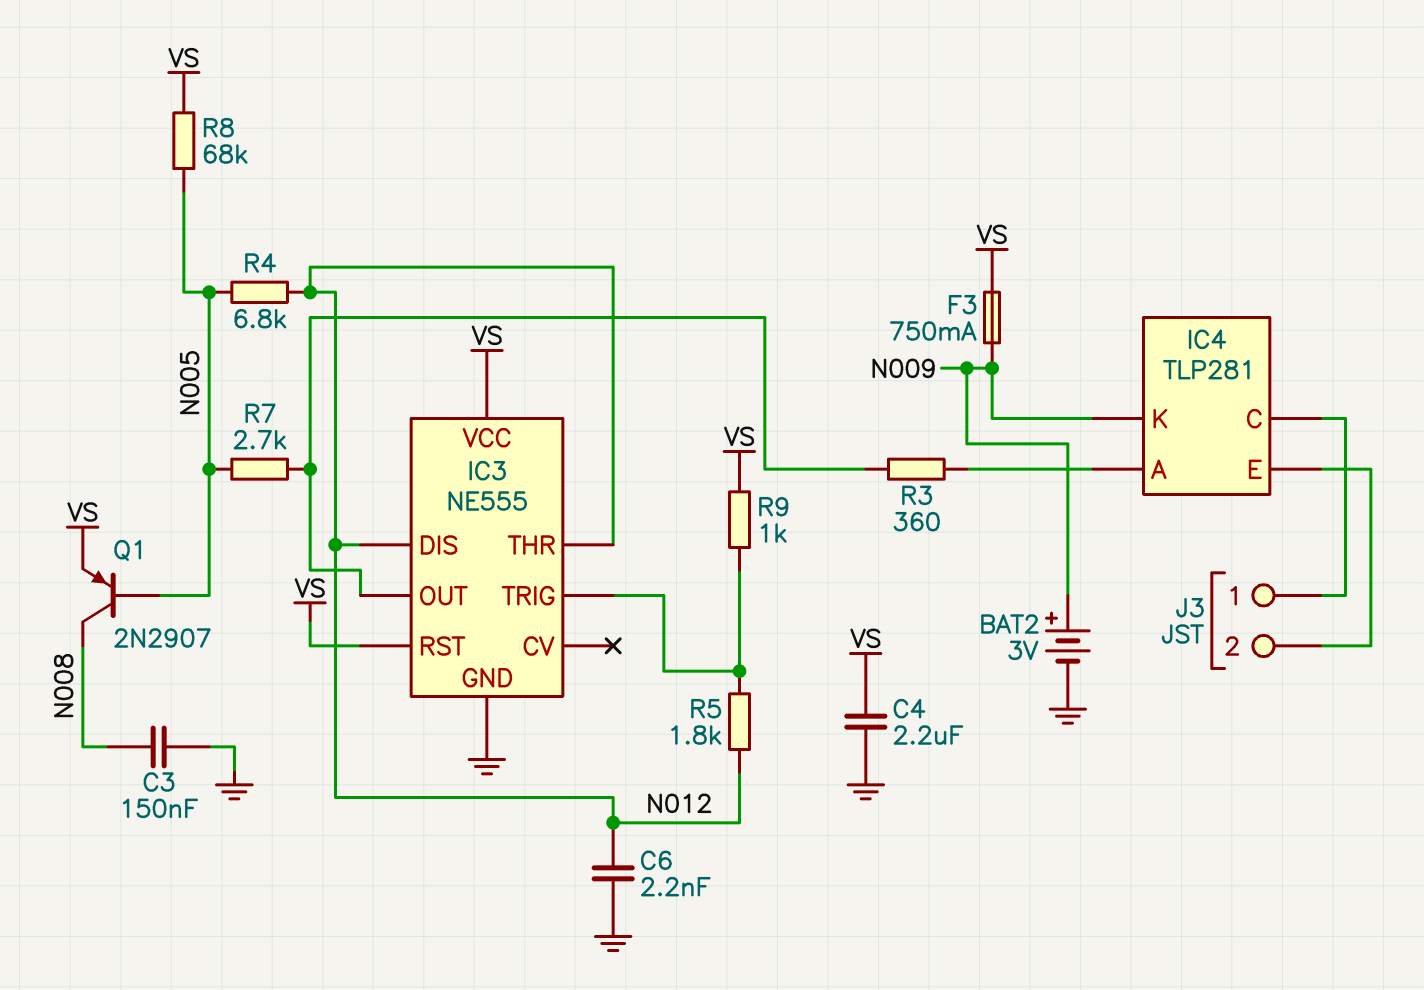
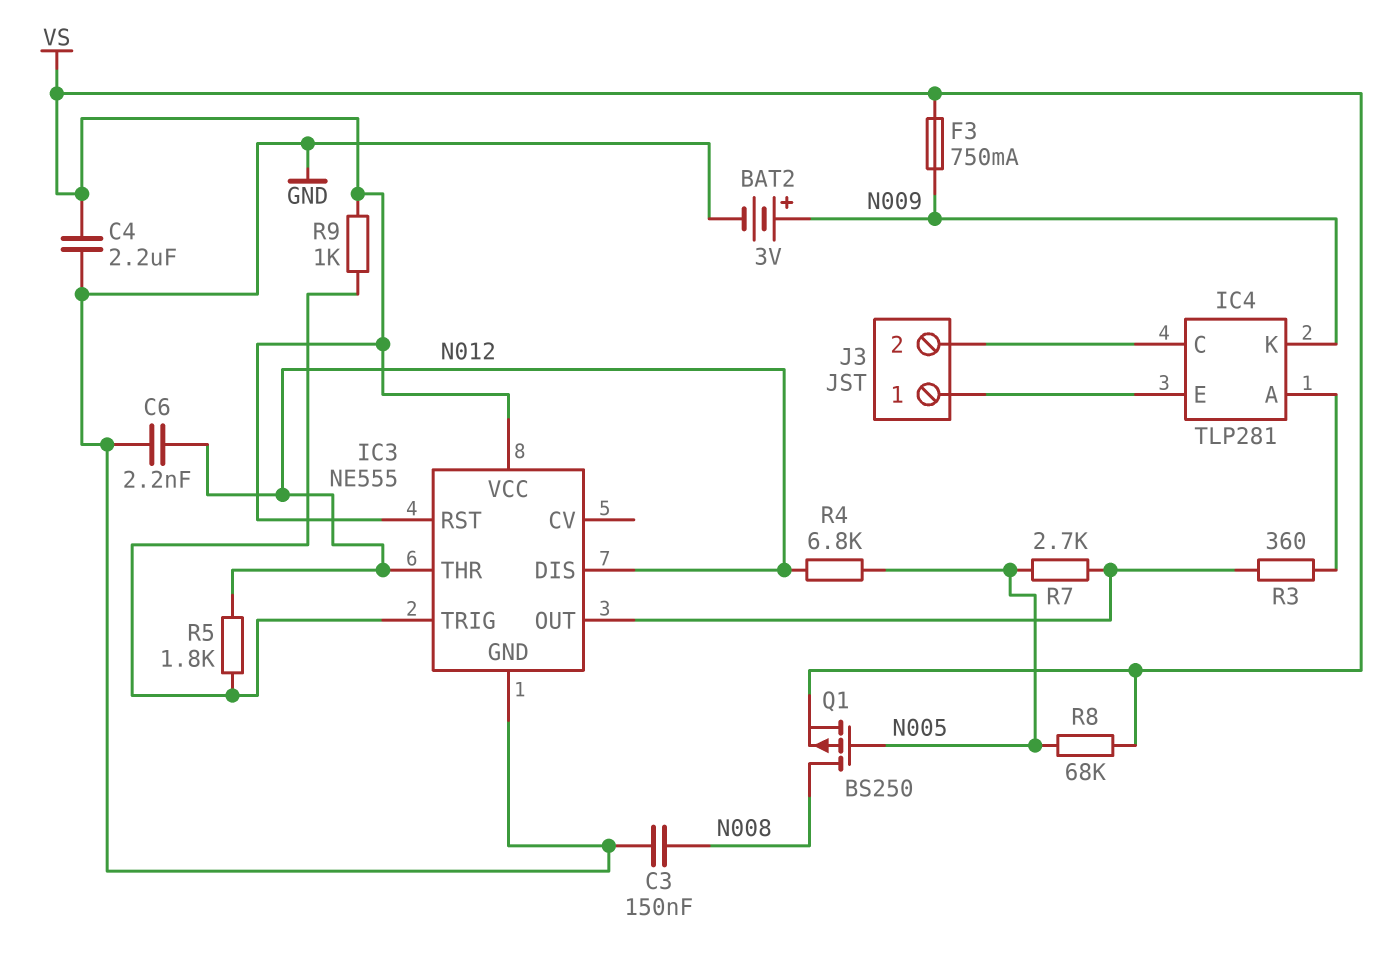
J3 pin 1: IC4/C -> IC4/E
J3 pin 2: IC4/E -> IC4/C
Q1: PNP 2N2907 (B N005, C N008, E VS) -> PMOS BS250 (G N005, D N008, S VS)

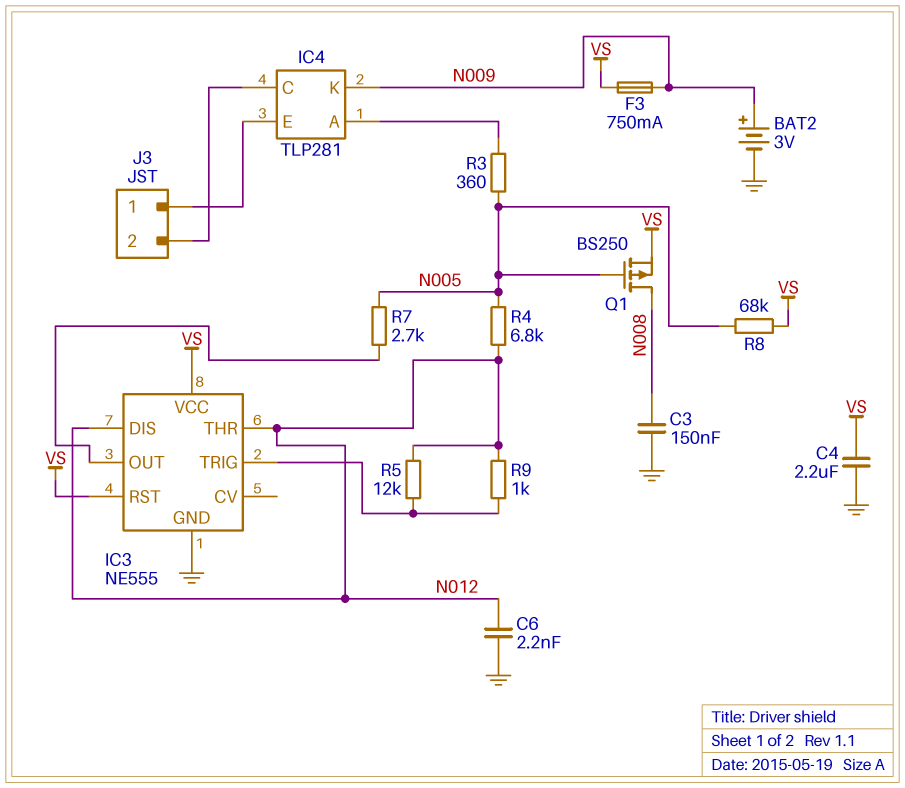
R3: 360 (IC3/OUT, IC4/A) -> 360 (IC4/A, N005)
R5: 1.8k (IC3/TRIG, N012) -> 12k (IC3/TRIG, N012)
R9: 1k (IC3/TRIG, VS) -> 1k (IC3/TRIG, N012)

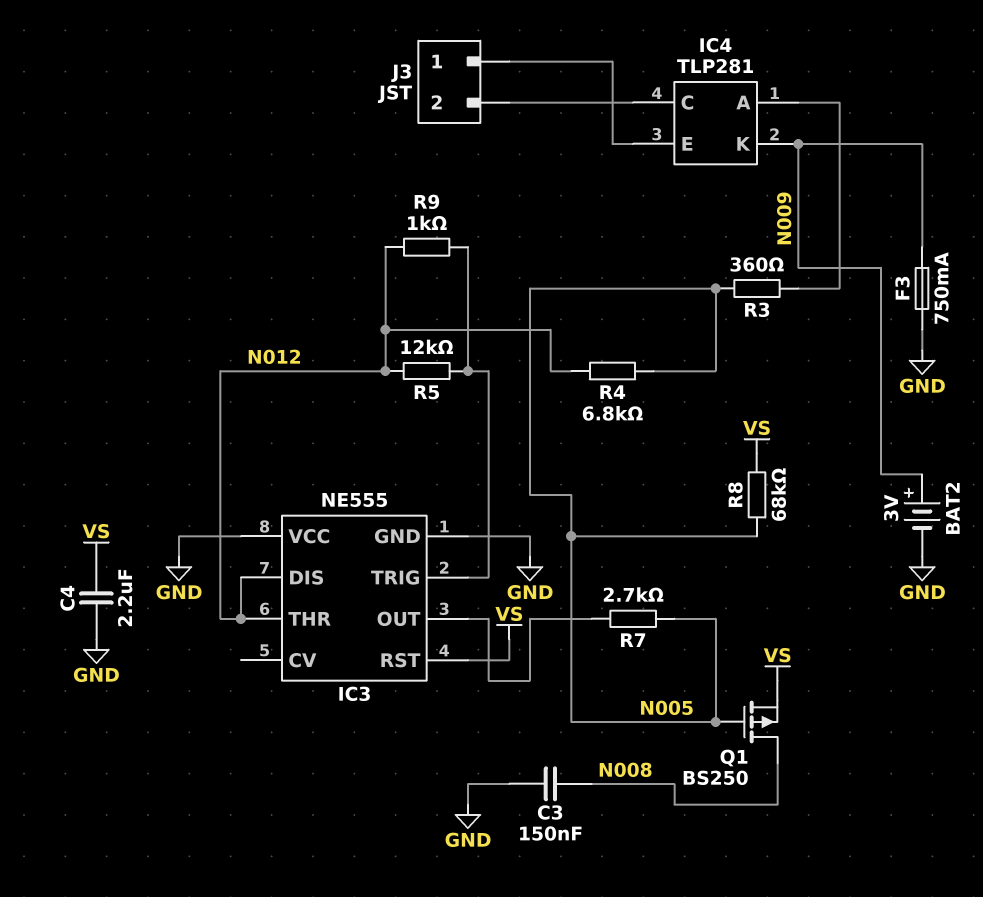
C6: 2.2nF (GND, N012) -> none
F3: 750mA (N009, VS) -> 750mA (GND, N009)
IC3 pin VCC: VS -> GND

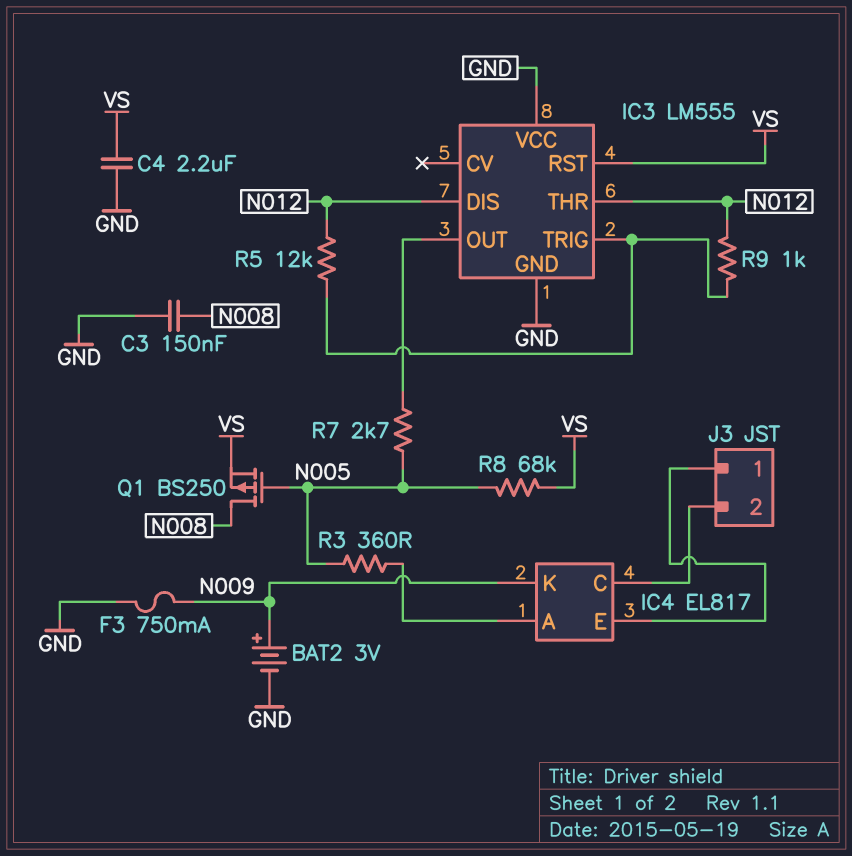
IC3: NE555 -> LM555
IC4: TLP281 -> EL817
R4: 6.8k (N005, N012) -> none

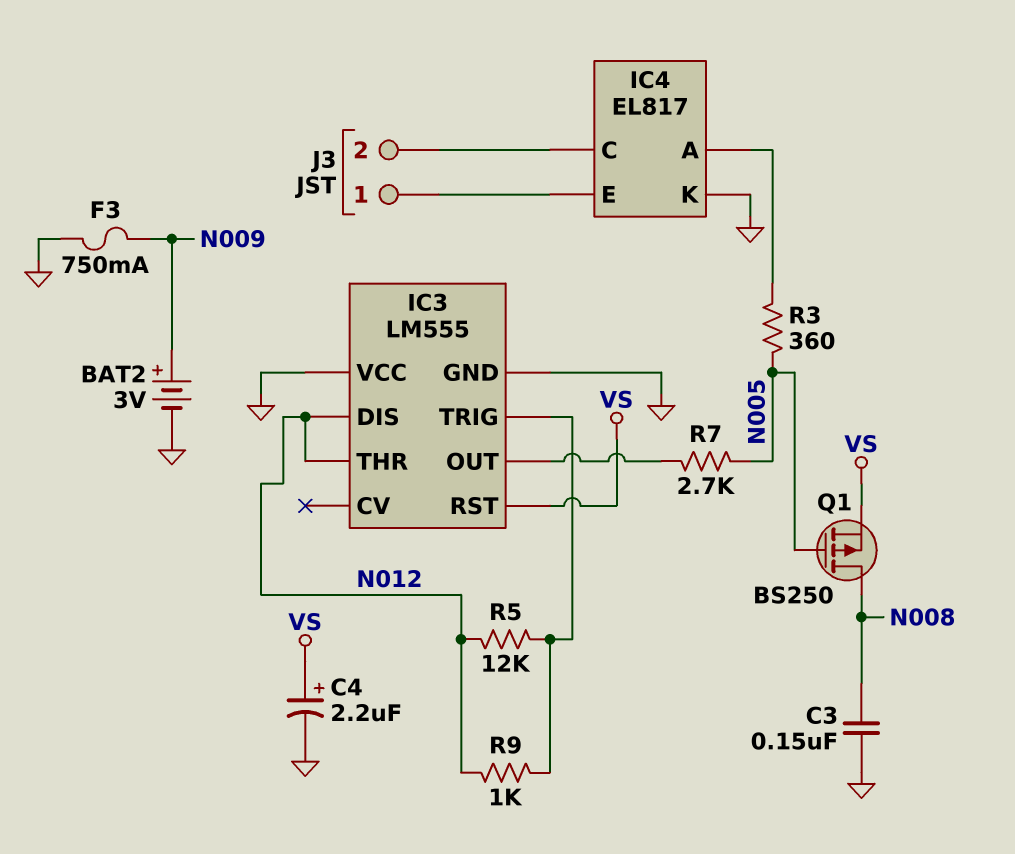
C4: 2.2uF (GND, VS) -> 2.2uF (plus VS, minus GND)
IC4 pin K: N009 -> GND
R8: 68k (N005, VS) -> none

